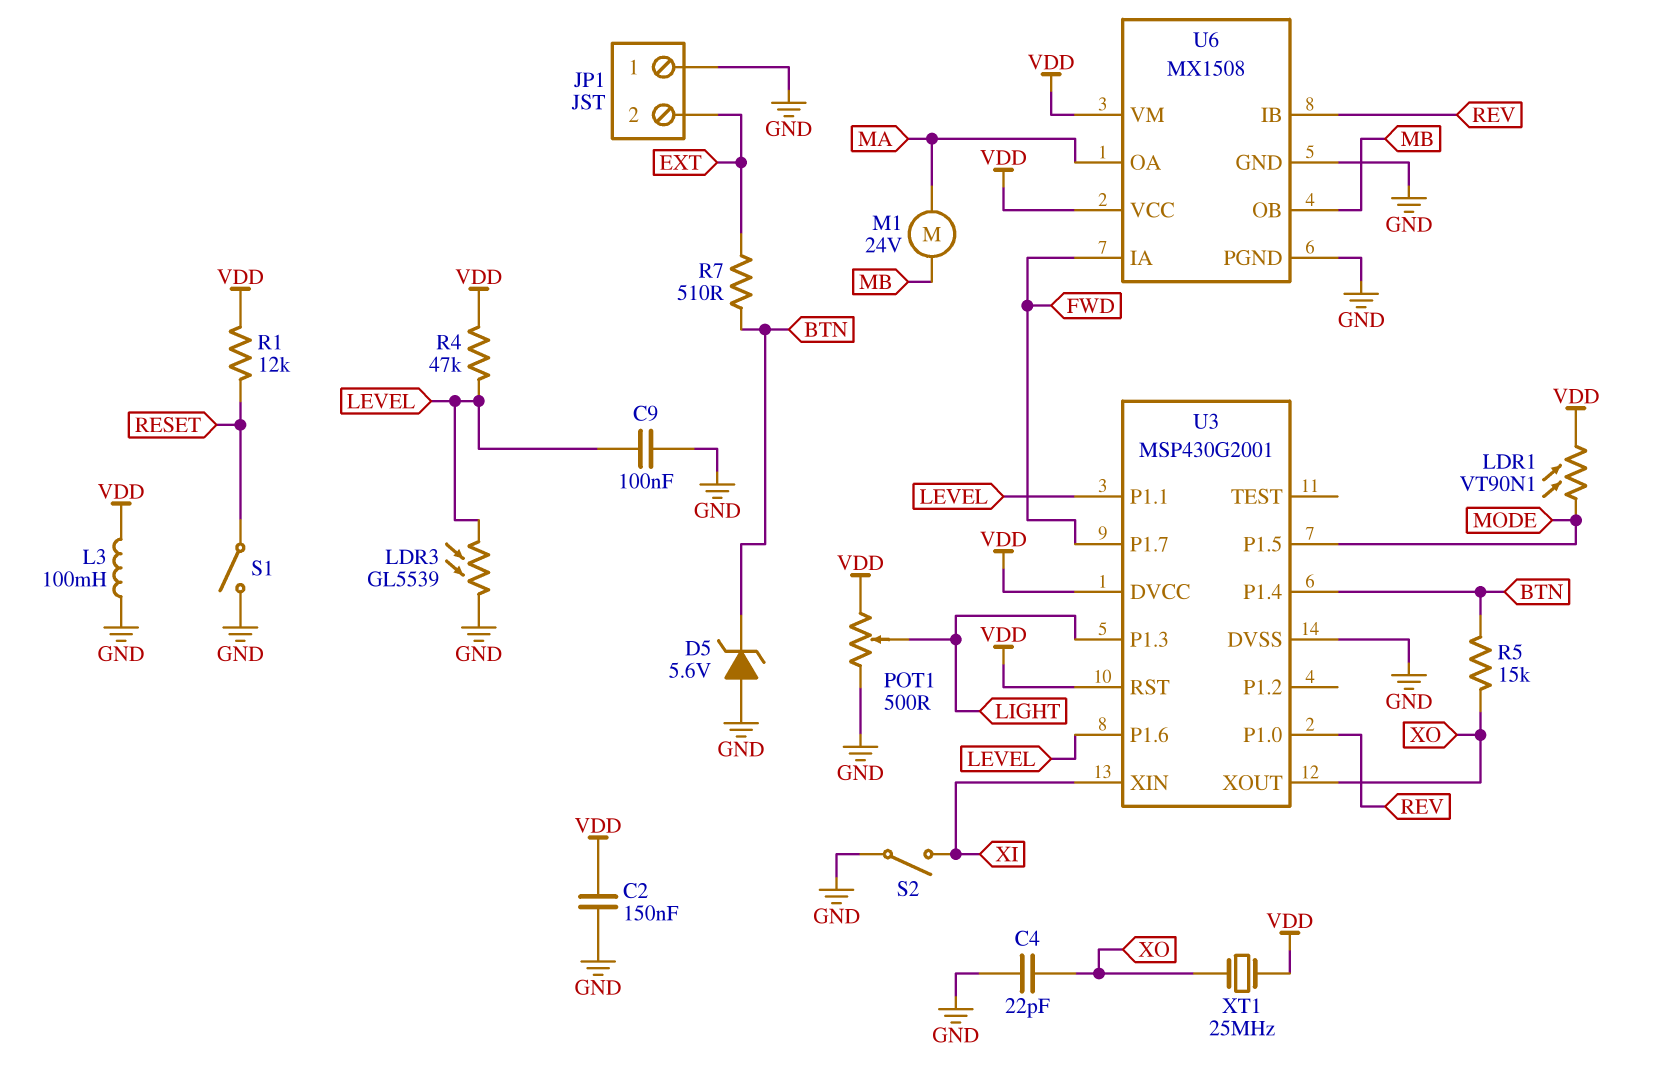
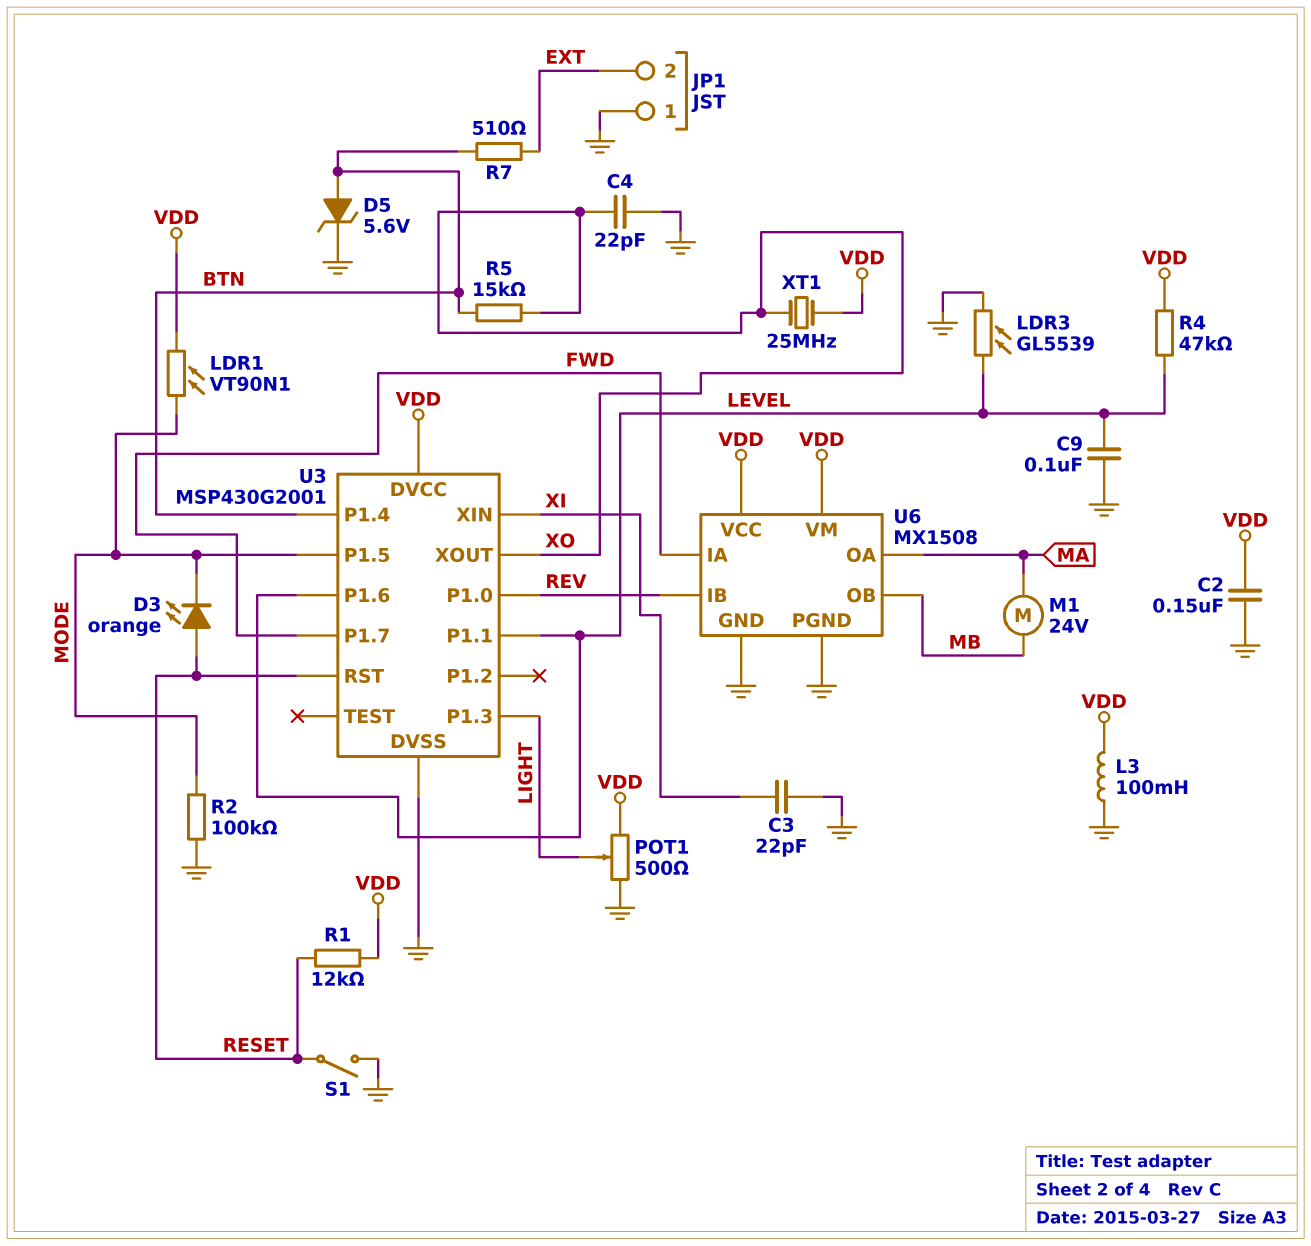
C3: none -> 22pF (GND, XI)
D3: none -> LED orange (A RESET, K MODE)
D5: zener 5.6V (A GND, K BTN) -> zener 5.6V (A BTN, K GND)
R2: none -> 100k (GND, MODE)
S2: switch (GND, XI) -> none
U3 pin RST: VDD -> RESET

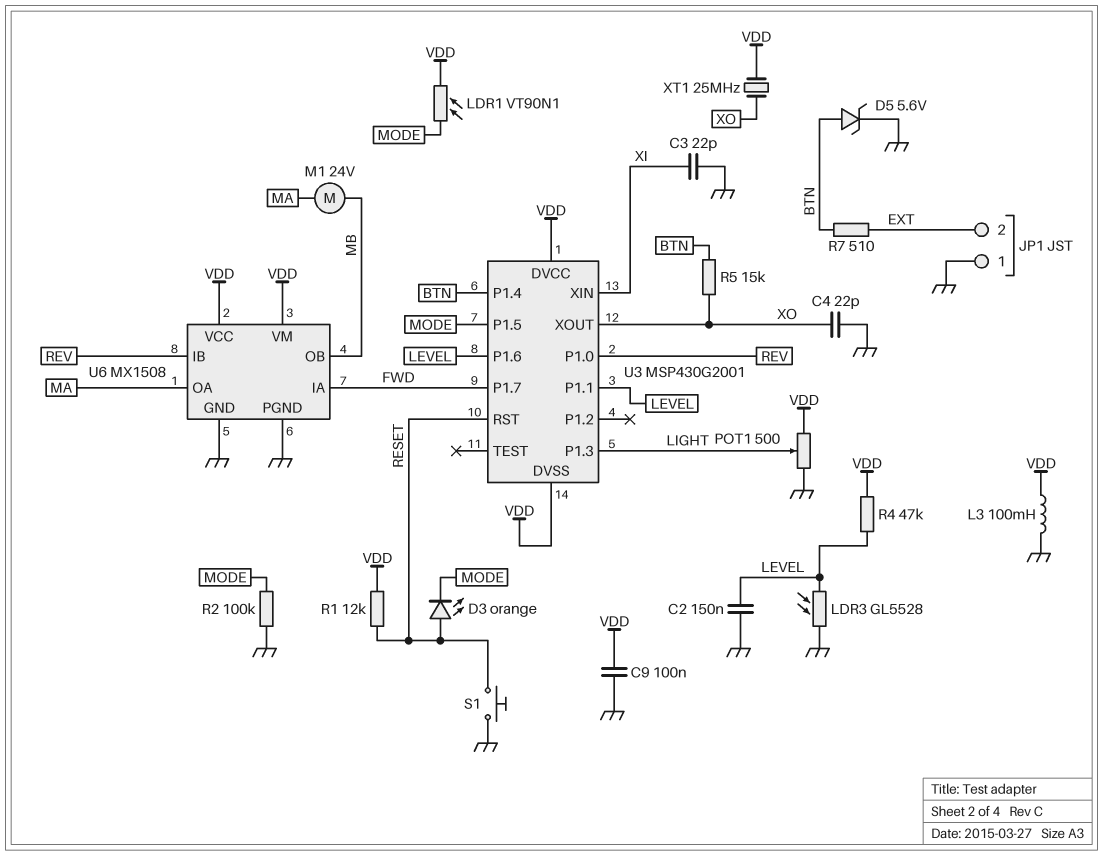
C2: 150nF (GND, VDD) -> 150nF (GND, LEVEL)
C9: 100nF (GND, LEVEL) -> 100nF (GND, VDD)
LDR3: GL5539 (GND, LEVEL) -> GL5528 (GND, LEVEL)
S1: switch (GND, RESET) -> button (GND, RESET)
U3 pin DVSS: GND -> VDD

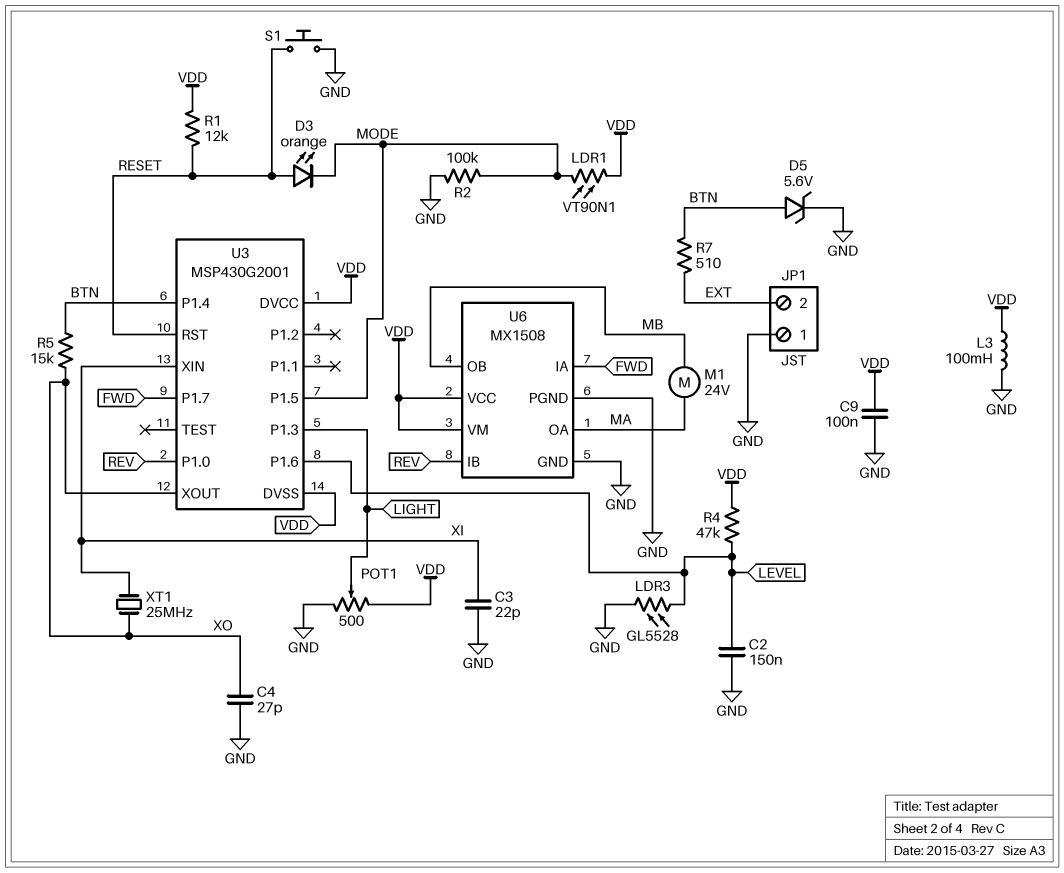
C4: 22pF (GND, XO) -> 27pF (GND, XO)
U3 pin P1.1: LEVEL -> none
XT1: 25MHz (VDD, XO) -> 25MHz (XI, XO)

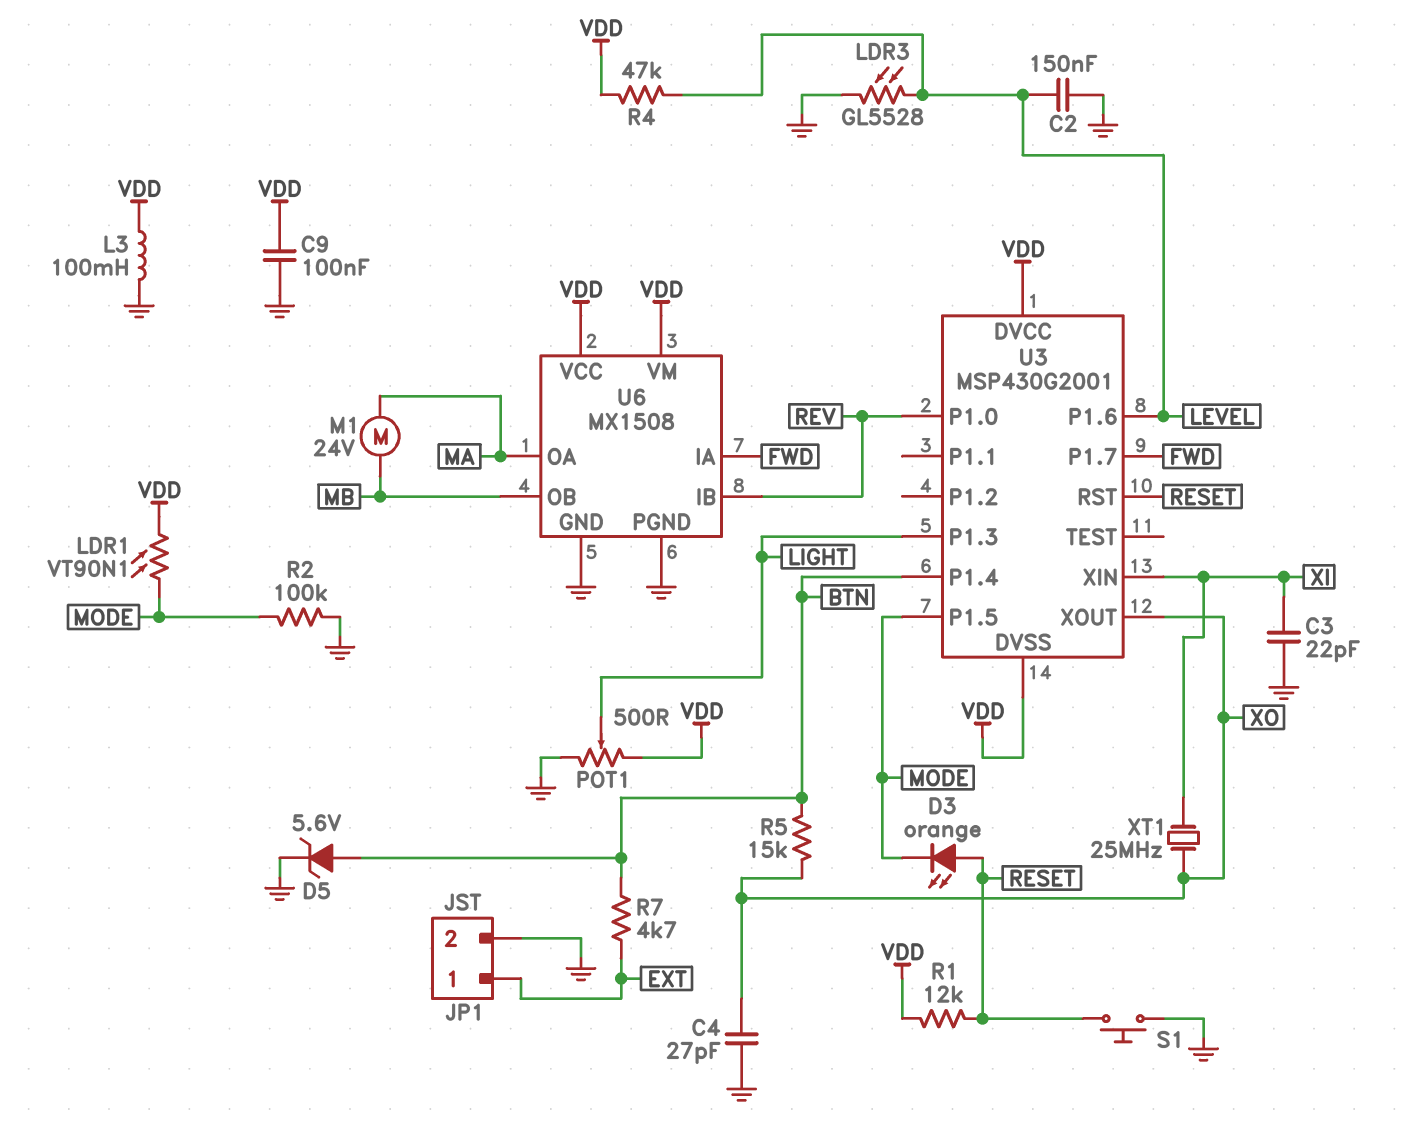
JP1 pin 1: GND -> EXT
JP1 pin 2: EXT -> GND
R7: 510 (BTN, EXT) -> 4.7k (BTN, EXT)

